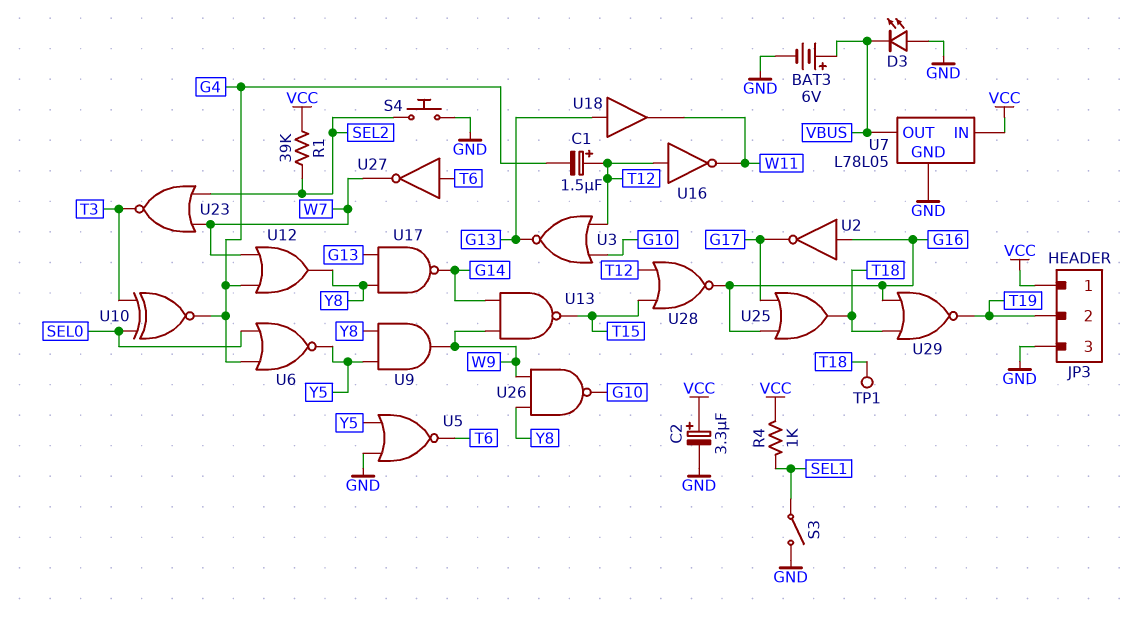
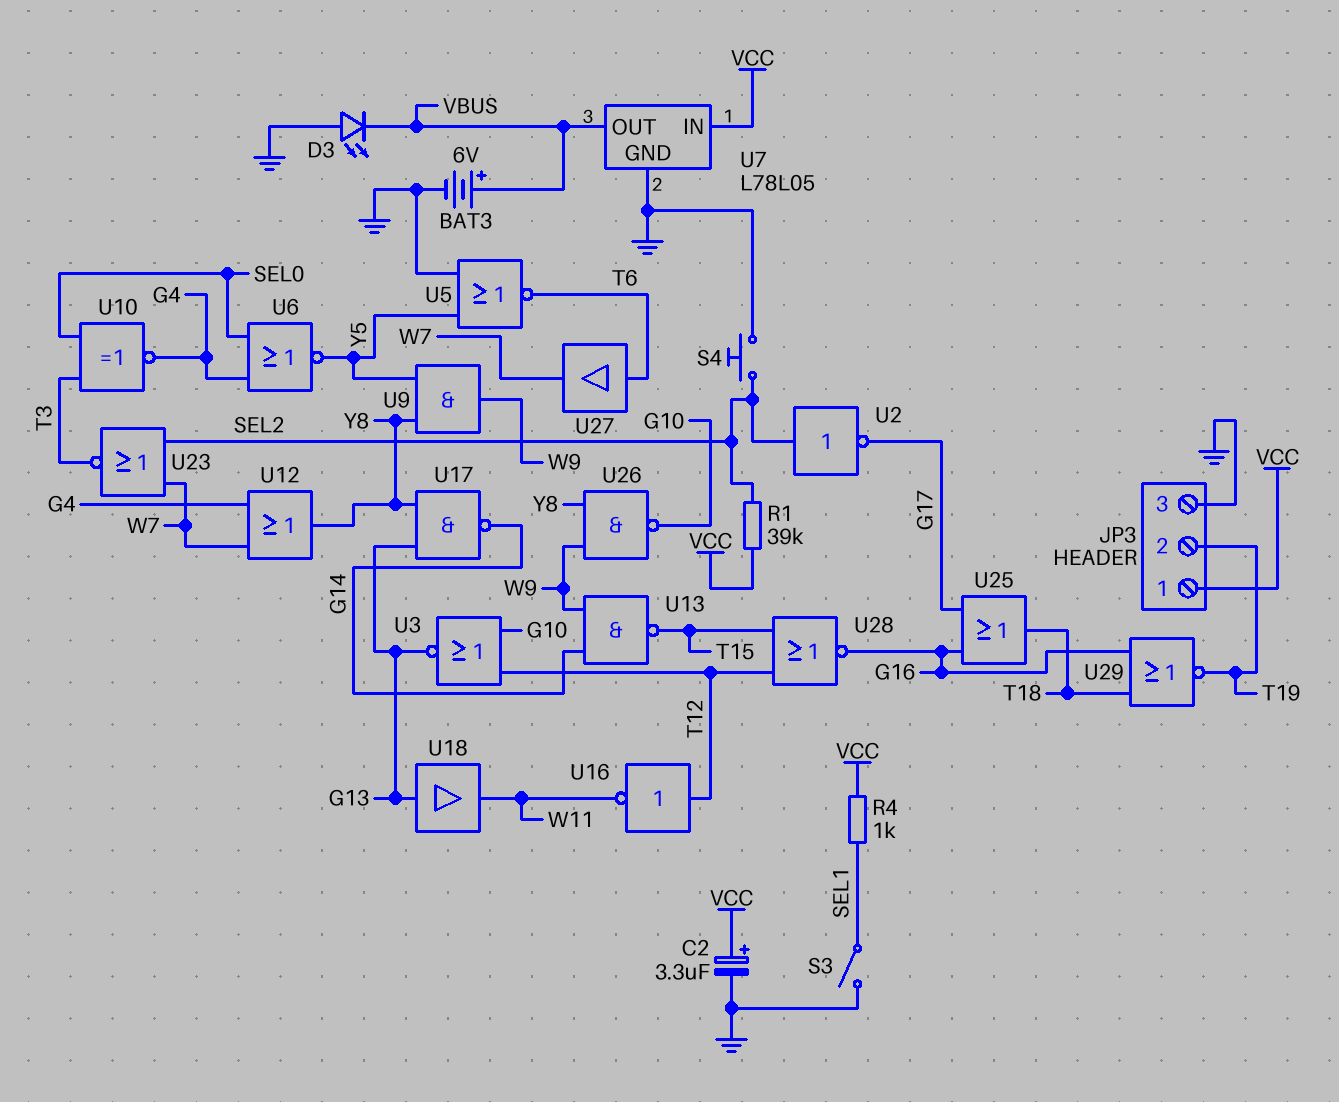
C1: 1.5uF (plus T12, minus G4) -> none
TP1: test point (T18) -> none
U2: NOT (in G16, out G17) -> NOT (in SEL2, out G17)
U27: NOT (in T6, out W7) -> buffer (in T6, out W7)

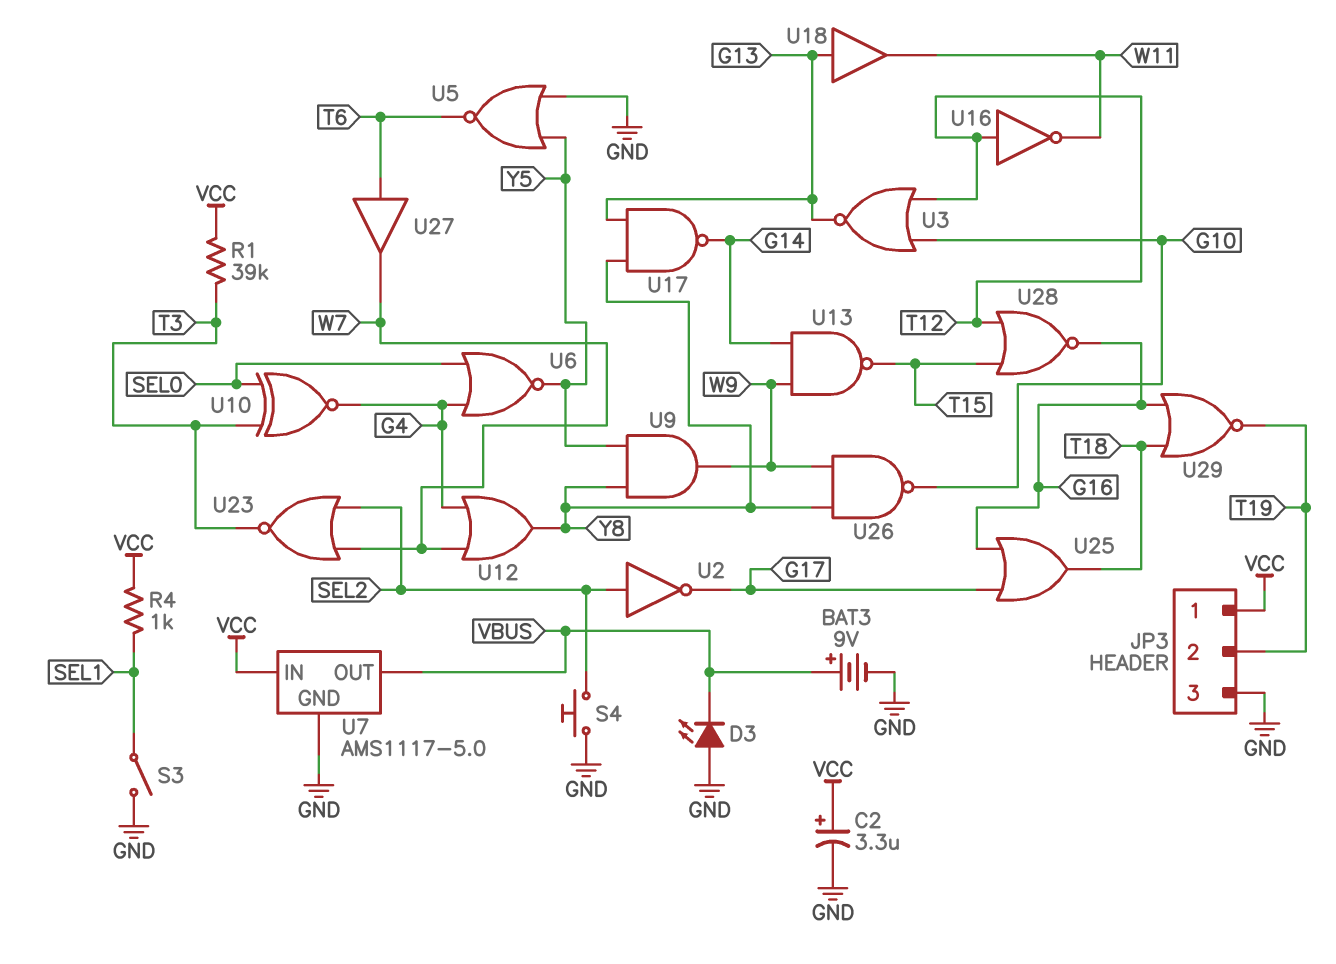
BAT3: 6V (plus VBUS, minus GND) -> 9V (plus VBUS, minus GND)
R1: 39k (SEL2, VCC) -> 39k (T3, VCC)
U7: L78L05 -> AMS1117-5.0

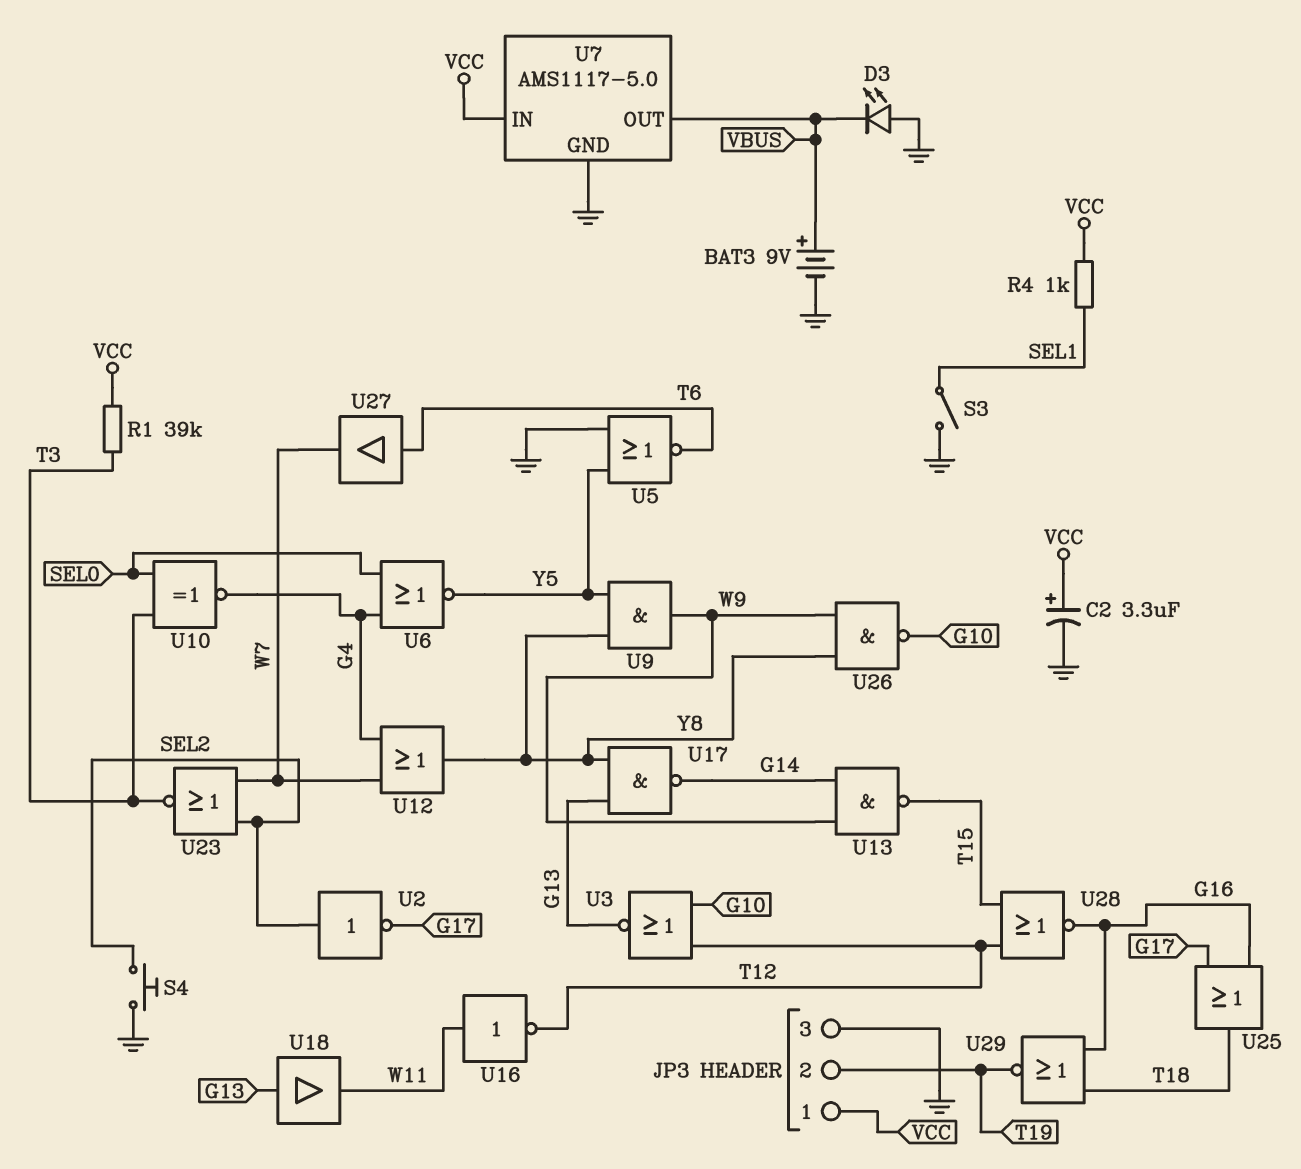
U16: NOT (in T12, out W11) -> NOT (in W11, out T12)

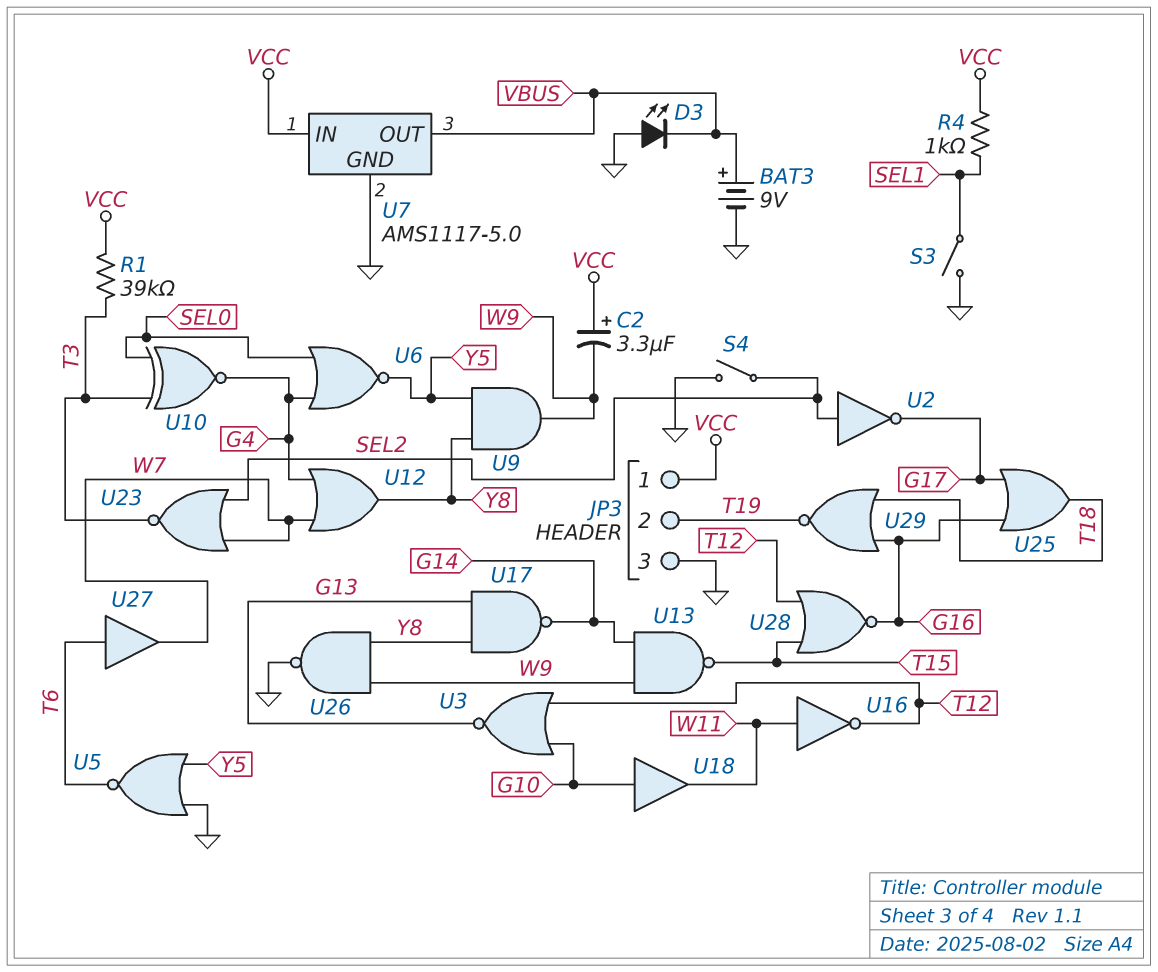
C2: 3.3uF (plus VCC, minus GND) -> 3.3uF (plus VCC, minus W9)
S4: button (GND, SEL2) -> switch (GND, SEL2)
U18: buffer (in G13, out W11) -> buffer (in G10, out W11)
U26: NAND (in W9, in Y8, out G10) -> NAND (in W9, in Y8, out GND)

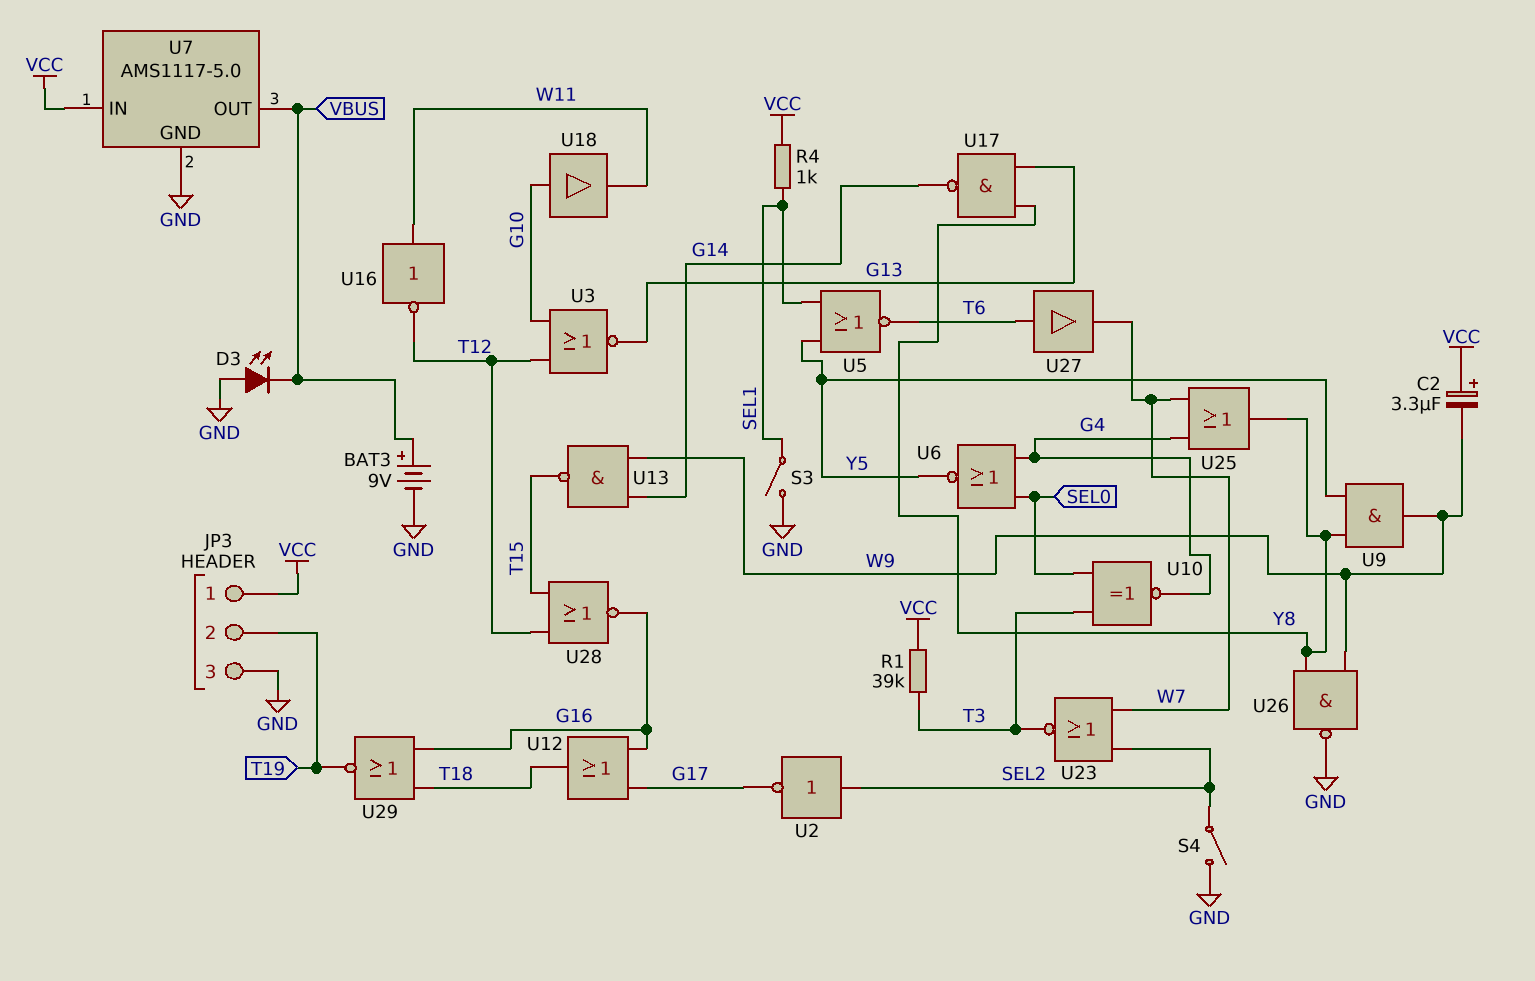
U5: NOR (in GND, in Y5, out T6) -> NOR (in SEL1, in Y5, out T6)
U12: OR (in G4, in W7, out Y8) -> OR (in G16, in G17, out T18)
U25: OR (in G16, in G17, out T18) -> OR (in G4, in W7, out Y8)

